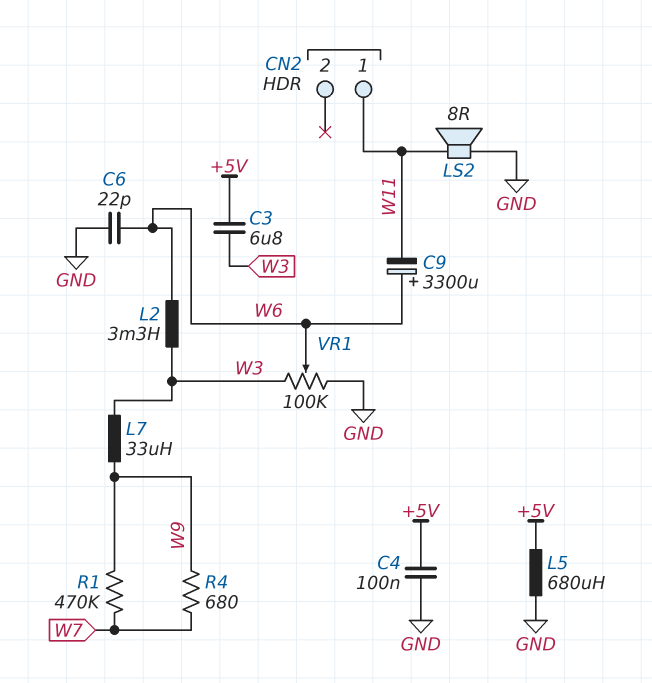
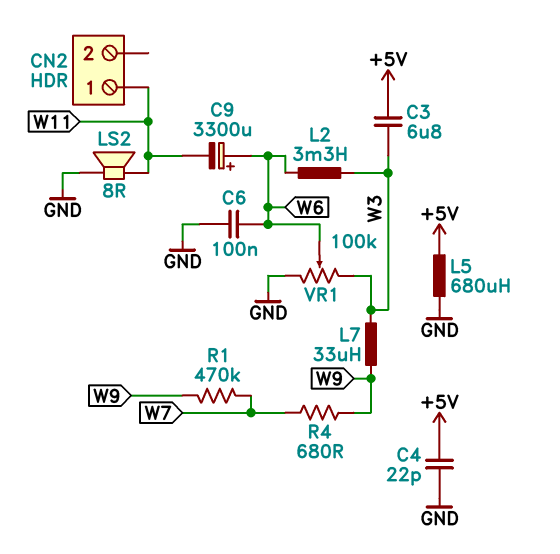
C4: 100nF (+5V, GND) -> 22pF (+5V, GND)
C6: 22pF (GND, W6) -> 100nF (GND, W6)

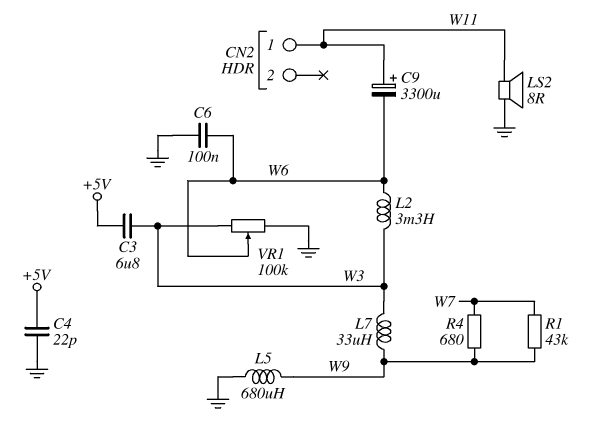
C9: 3300uF (plus W6, minus W11) -> 3300uF (plus W11, minus W6)
L5: 680uH (+5V, GND) -> 680uH (GND, W9)
R1: 470k (W7, W9) -> 43k (W7, W9)

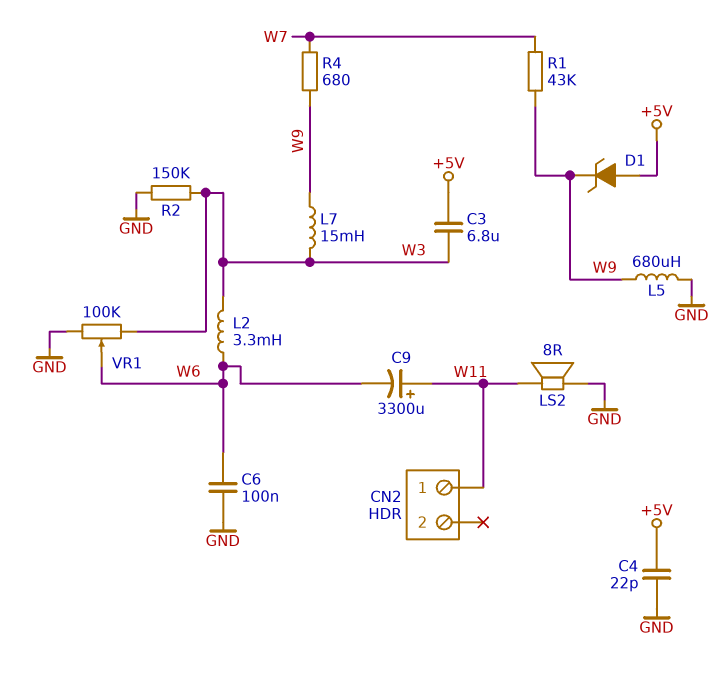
D1: none -> zener (A +5V, K W9)
L7: 33uH (W3, W9) -> 15mH (W3, W9)
R2: none -> 150k (GND, W3)

